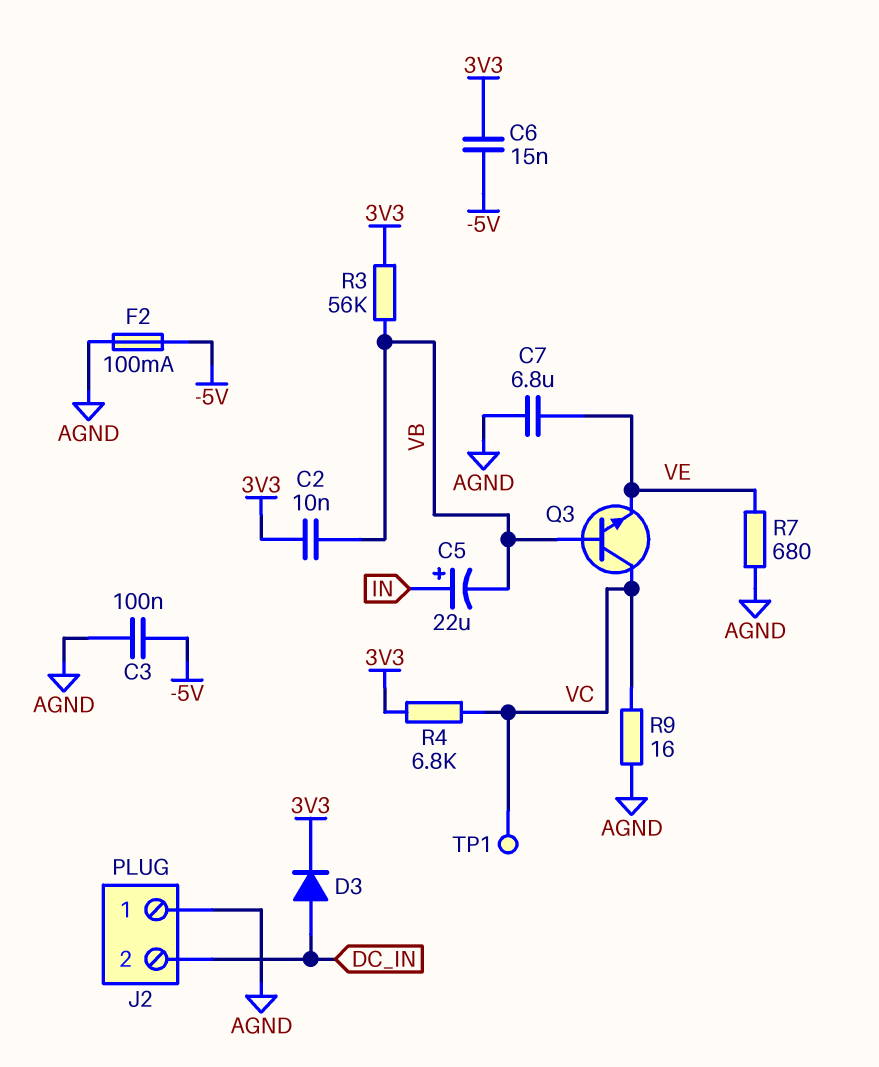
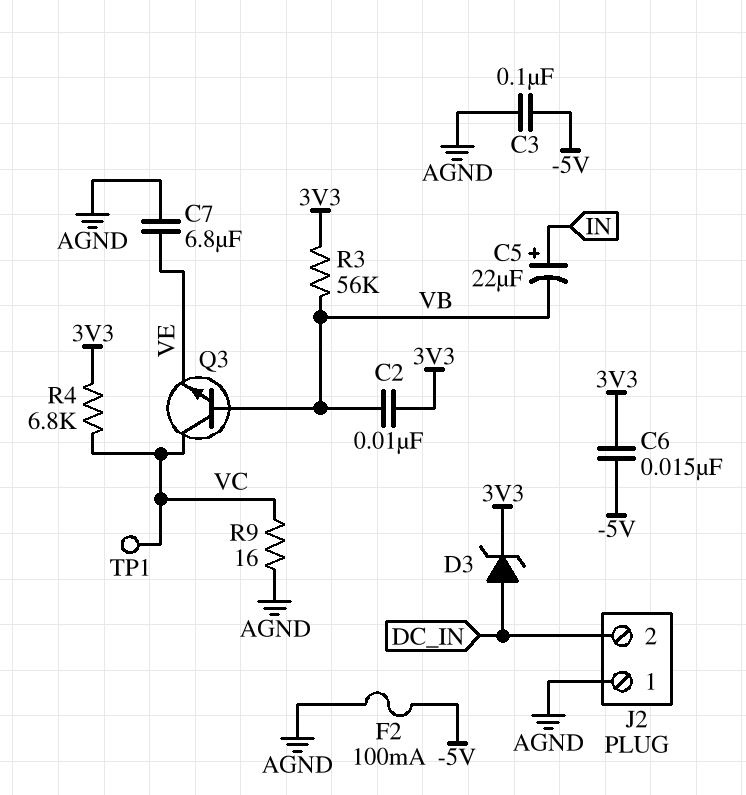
D3: diode (A DC_IN, K 3V3) -> zener (A DC_IN, K 3V3)
R7: 680 (AGND, VE) -> none

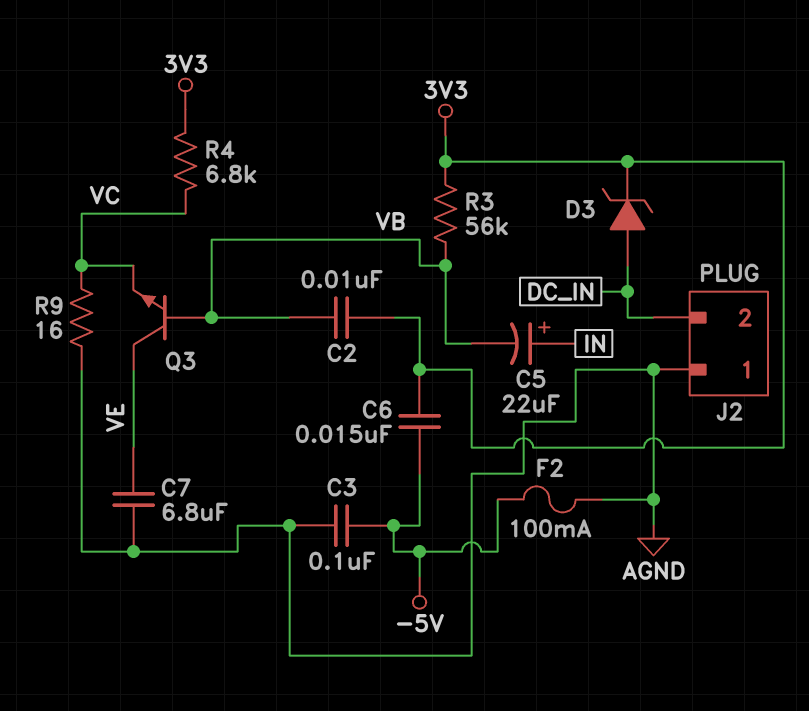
Q3: NPN (B VB, C VC, E VE) -> NPN (B VB, C VE, E VC)
TP1: test point (VC) -> none

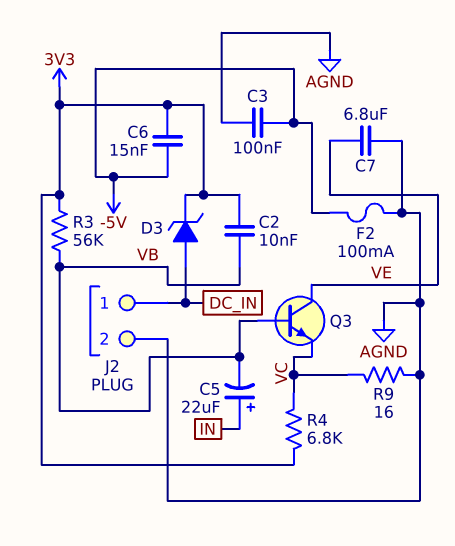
J2 pin 1: AGND -> DC_IN
J2 pin 2: DC_IN -> AGND

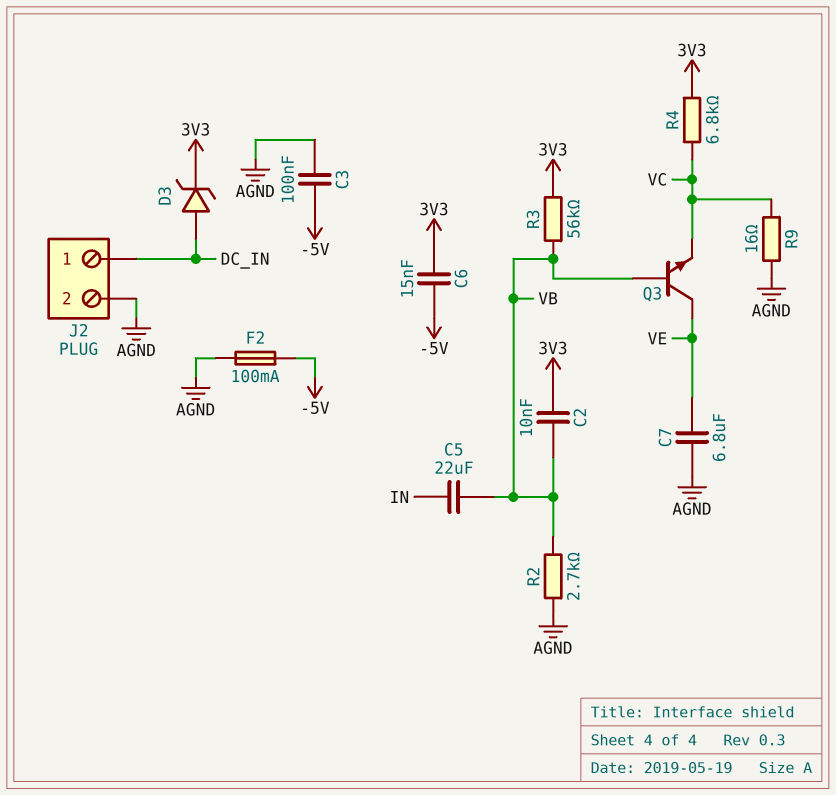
C5: 22uF (plus IN, minus VB) -> 22uF (IN, VB)
R2: none -> 2.7k (AGND, VB)

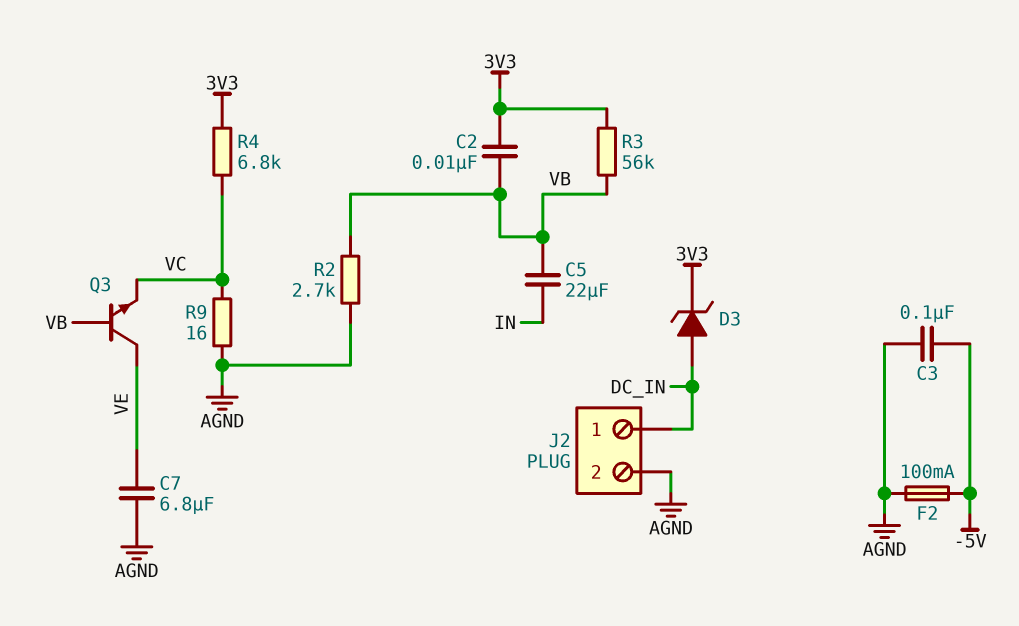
C6: 15nF (-5V, 3V3) -> none

